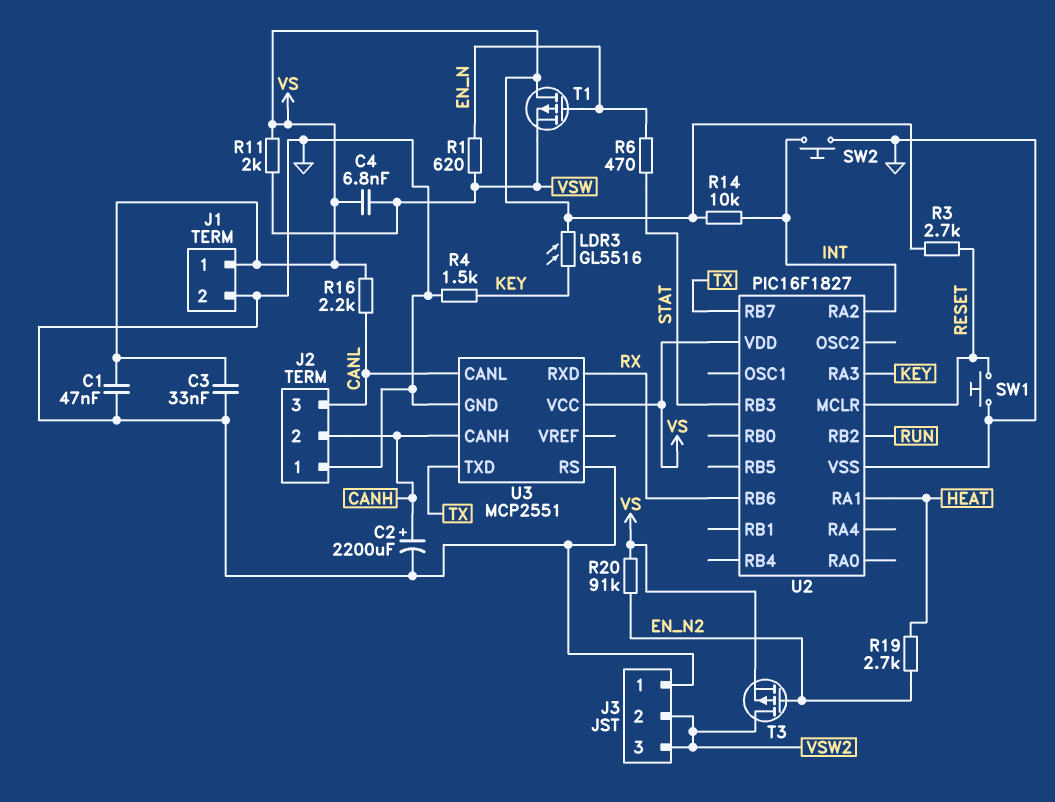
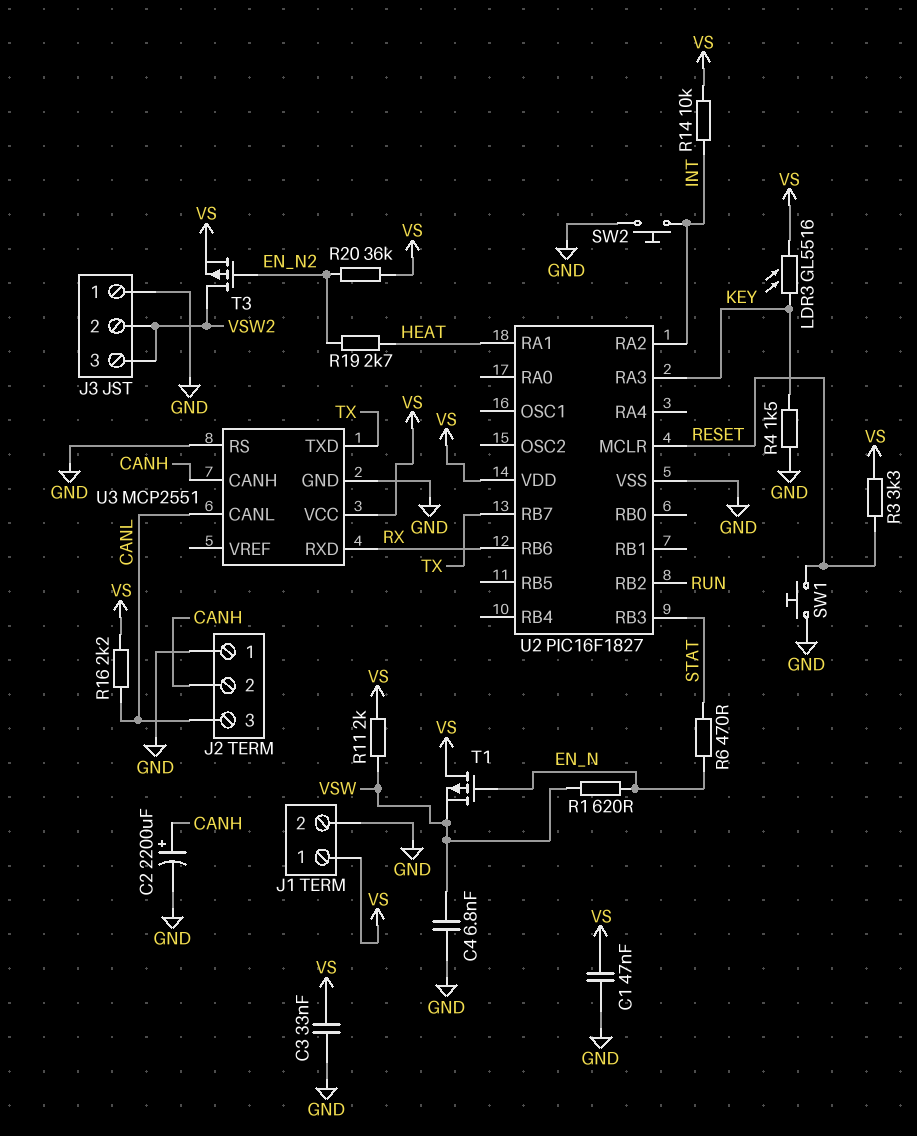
C4: 6.8nF (VS, VSW) -> 6.8nF (GND, VSW)
R3: 2.7k (RESET, VS) -> 3.3k (RESET, VS)
R20: 91k (EN_N2, VS) -> 36k (EN_N2, VS)

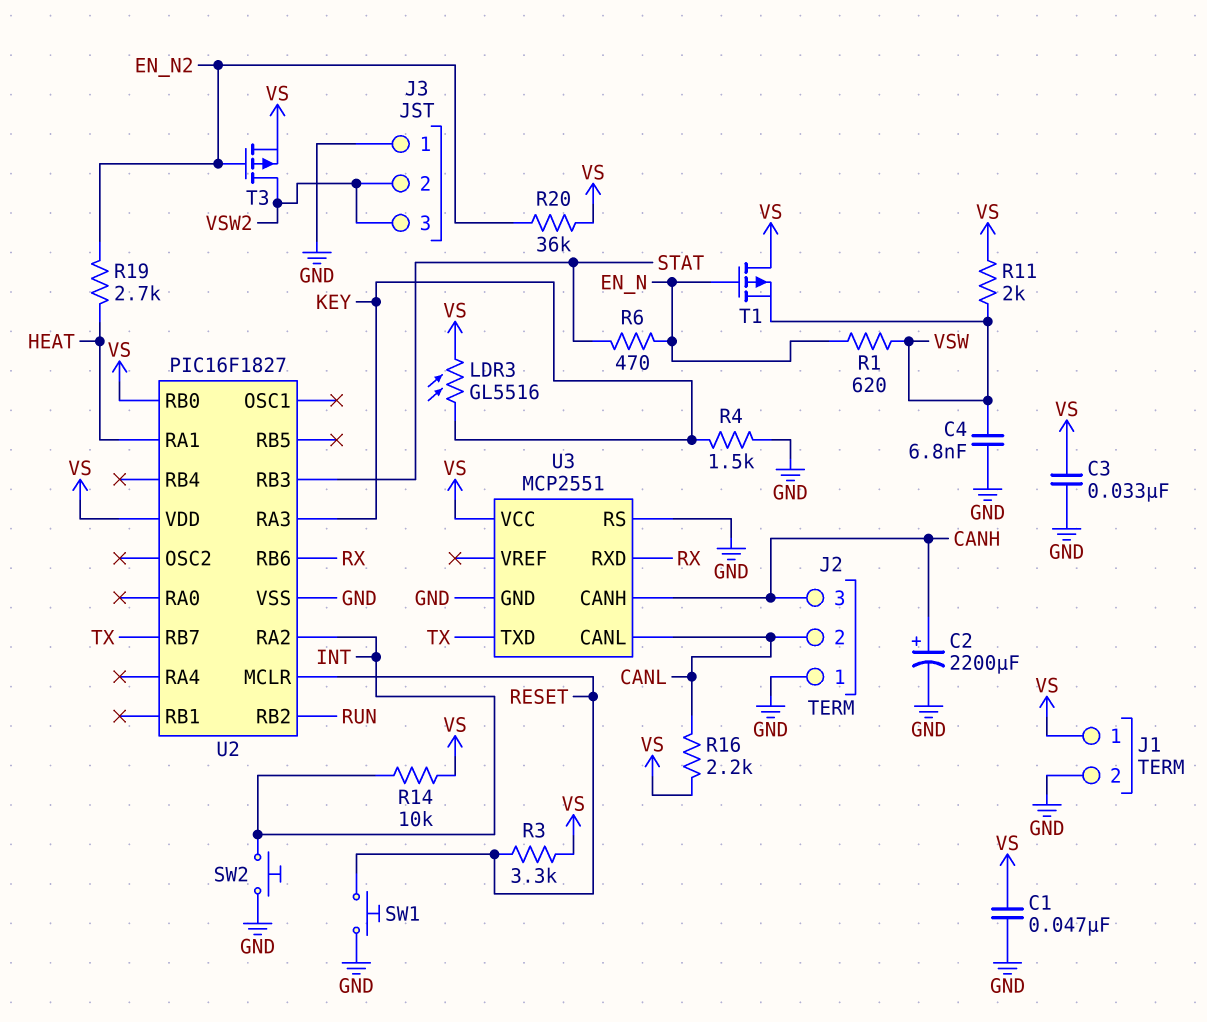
J2 pin 2: CANH -> CANL
J2 pin 3: CANL -> CANH
U2 pin RB0: none -> VS

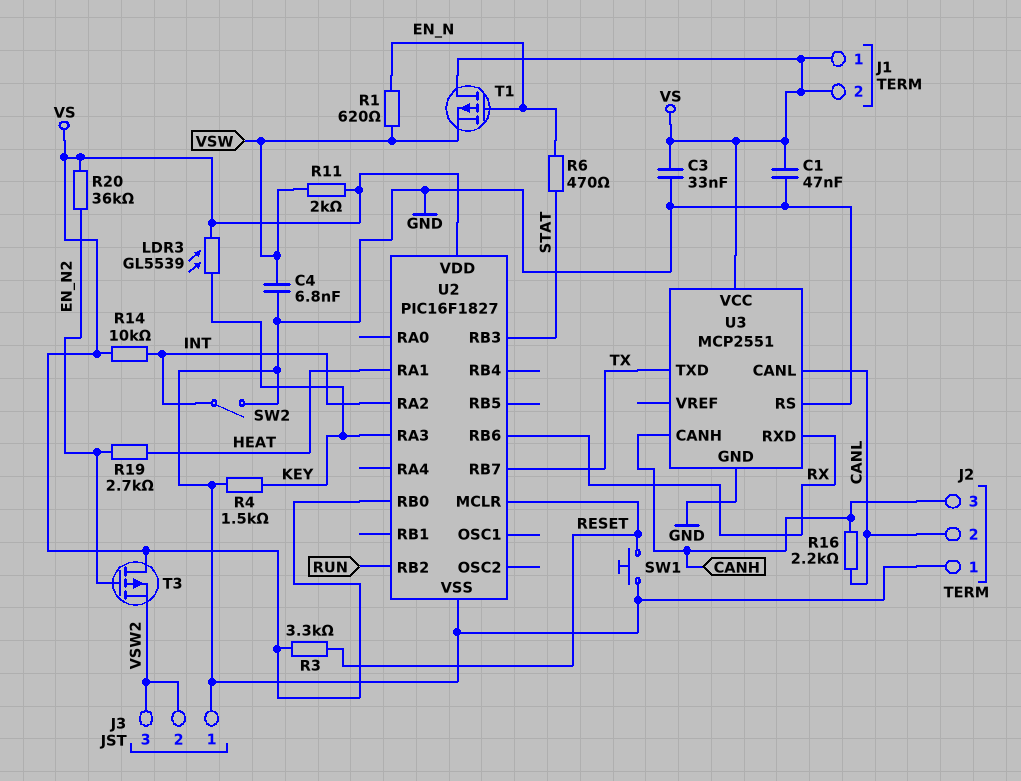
C2: 2200uF (plus CANH, minus GND) -> none
J1 pin 2: GND -> VS
LDR3: GL5516 (KEY, VS) -> GL5539 (KEY, VS)
R16: 2.2k (CANL, VS) -> 2.2k (CANH, CANL)
SW2: button (GND, INT) -> switch (GND, INT)
T3: PMOS (G EN_N2, D VSW2, S VS) -> PMOS (G EN_N2, D VS, S VSW2)

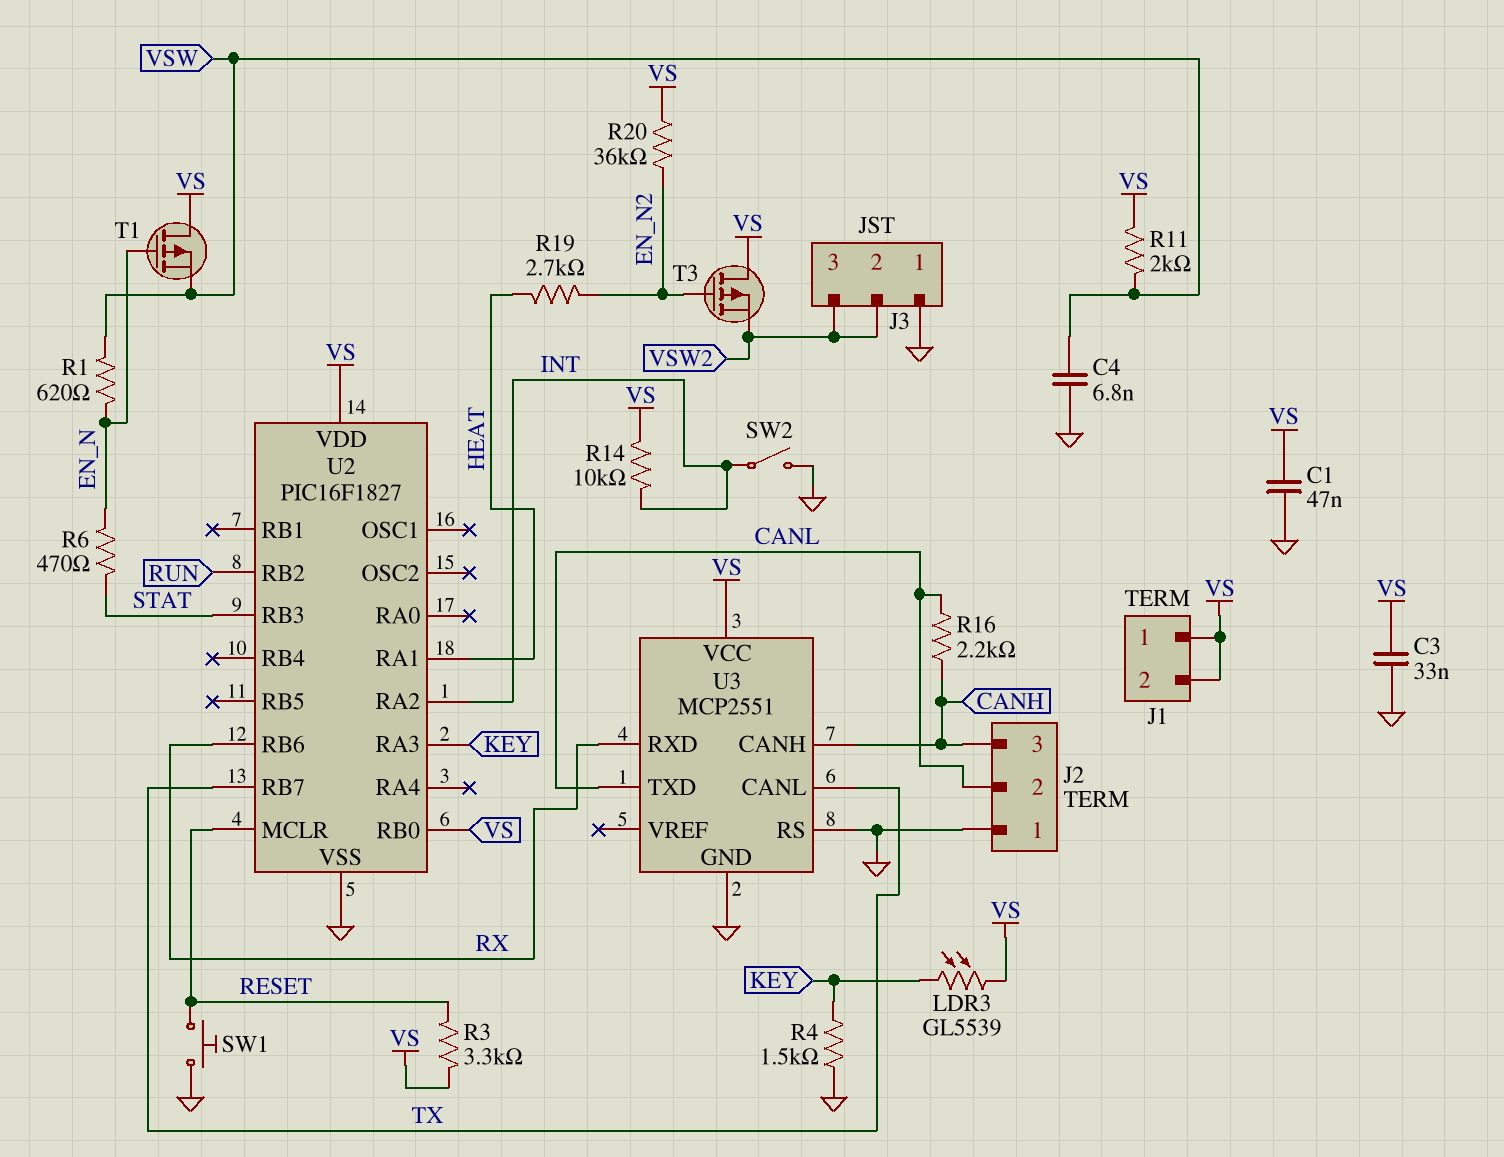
U3 pin CANL: CANL -> TX
U3 pin TXD: TX -> CANL

